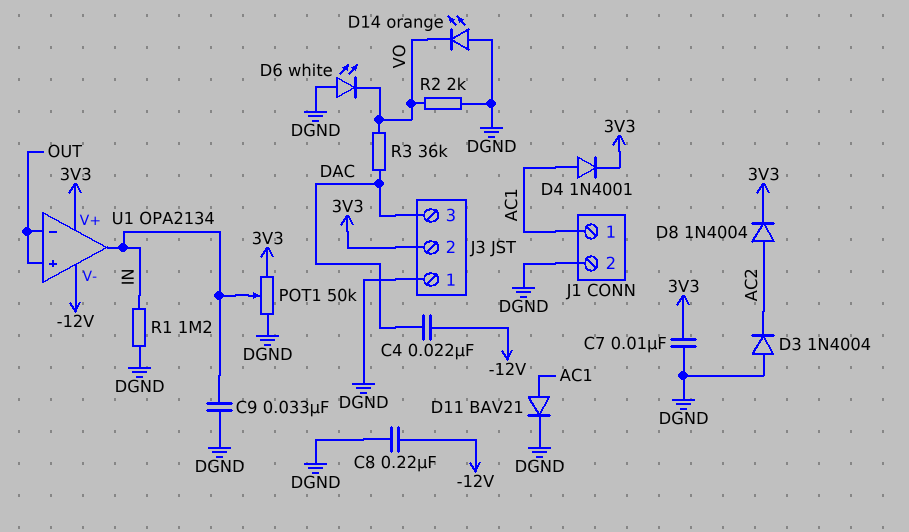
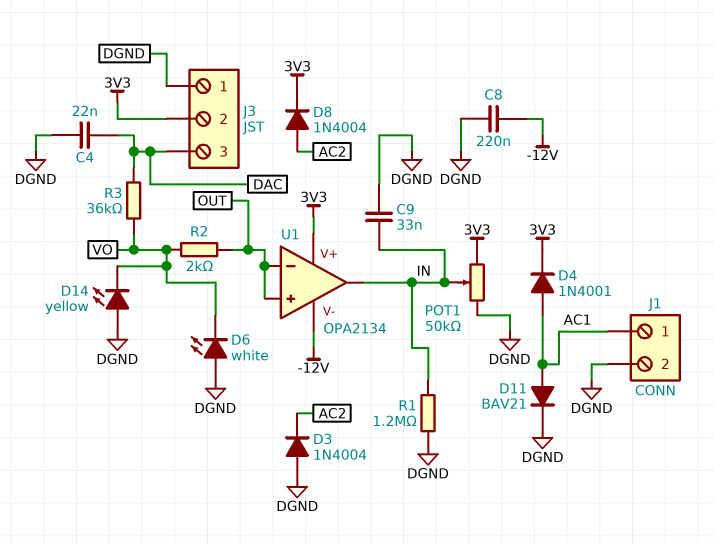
C4: 22nF (-12V, DAC) -> 22nF (DAC, DGND)
C7: 10nF (3V3, DGND) -> none
D14: LED orange (A DGND, K VO) -> LED yellow (A DGND, K VO)
R2: 2k (DGND, VO) -> 2k (OUT, VO)

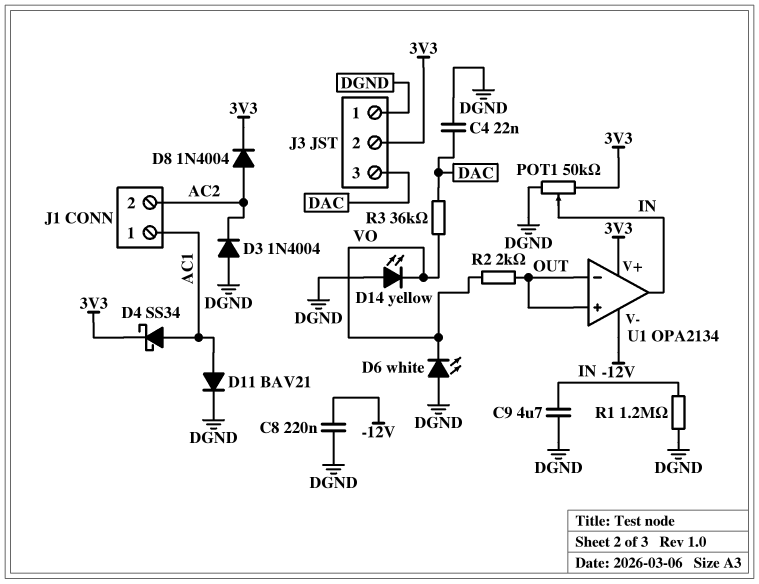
C9: 33nF (DGND, IN) -> 4.7uF (DGND, IN)
D4: diode 1N4001 (A AC1, K 3V3) -> schottky SS34 (A AC1, K 3V3)
J1 pin 2: DGND -> AC2

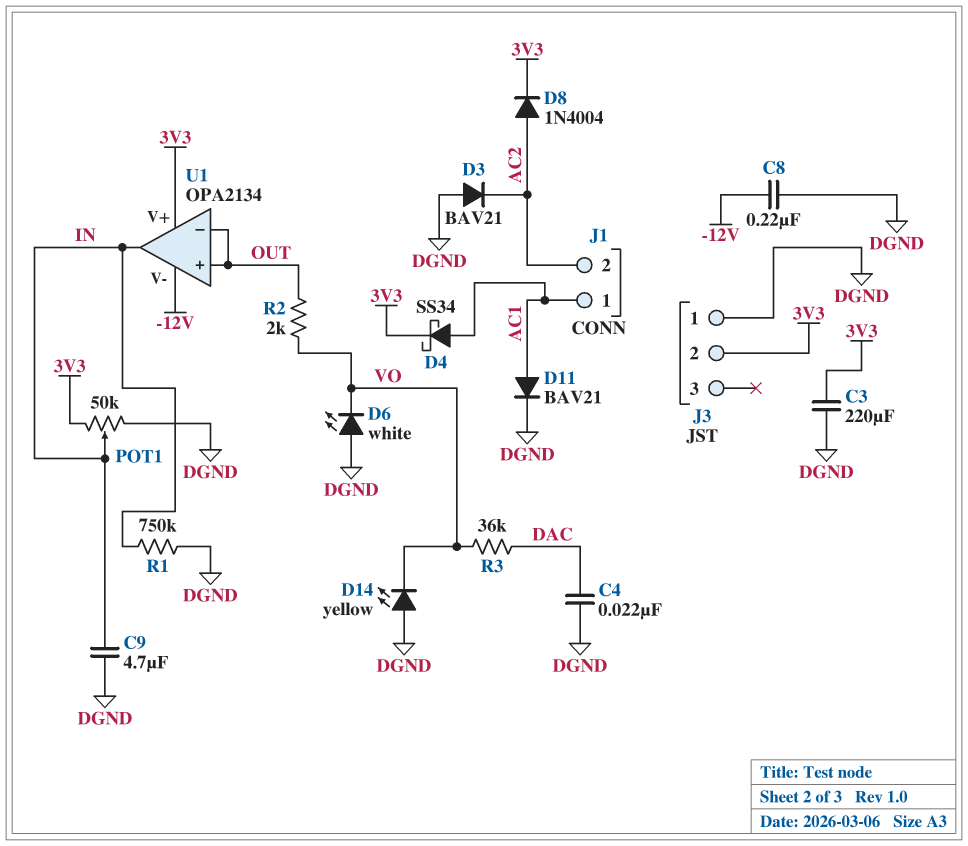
C3: none -> 220uF (3V3, DGND)
D3: diode 1N4004 (A DGND, K AC2) -> diode BAV21 (A DGND, K AC2)
J3 pin 3: DAC -> none
R1: 1.2M (DGND, IN) -> 750k (DGND, IN)

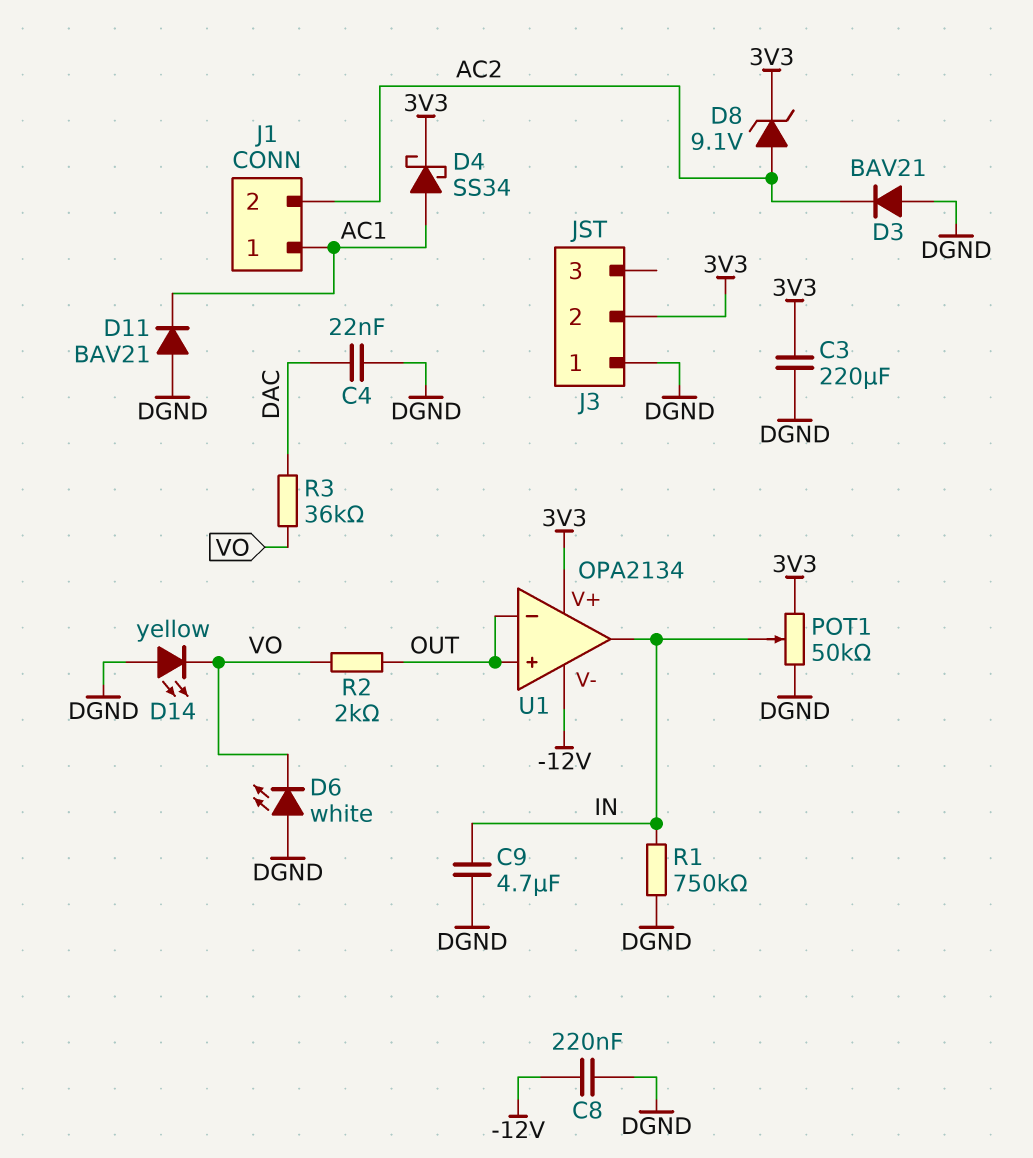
D8: diode 1N4004 (A AC2, K 3V3) -> zener 9.1V (A AC2, K 3V3)
D11: diode BAV21 (A AC1, K DGND) -> diode BAV21 (A DGND, K AC1)

